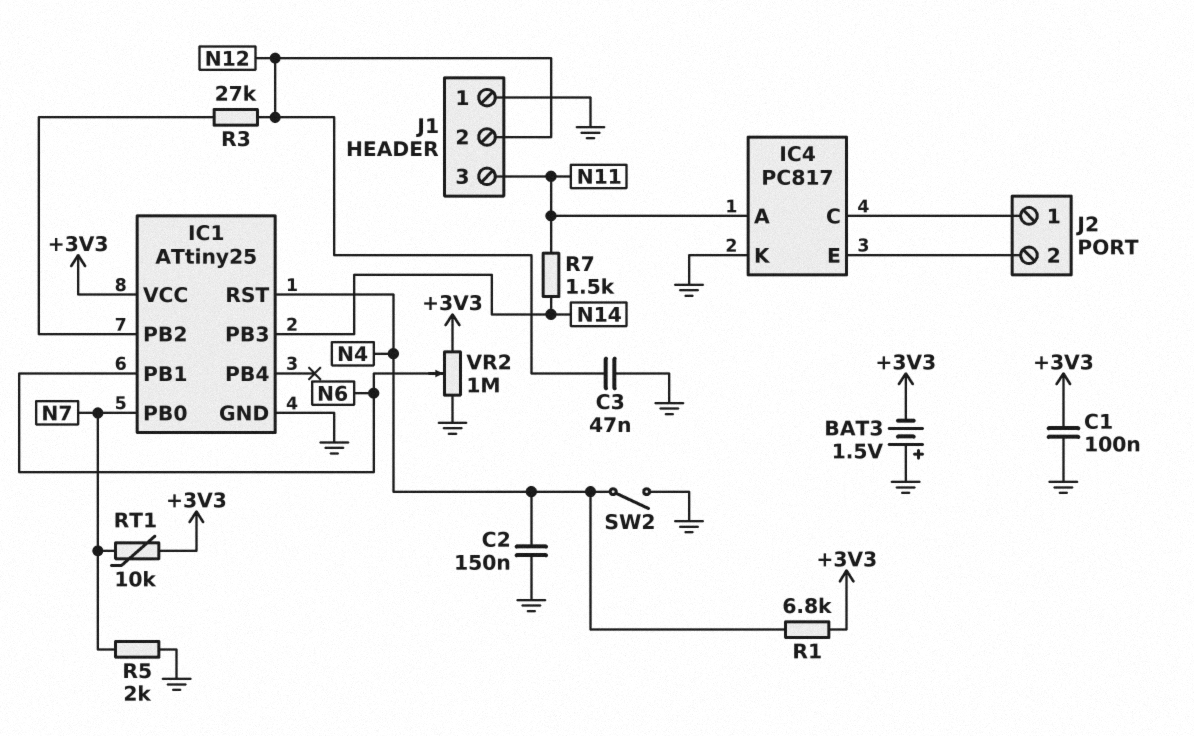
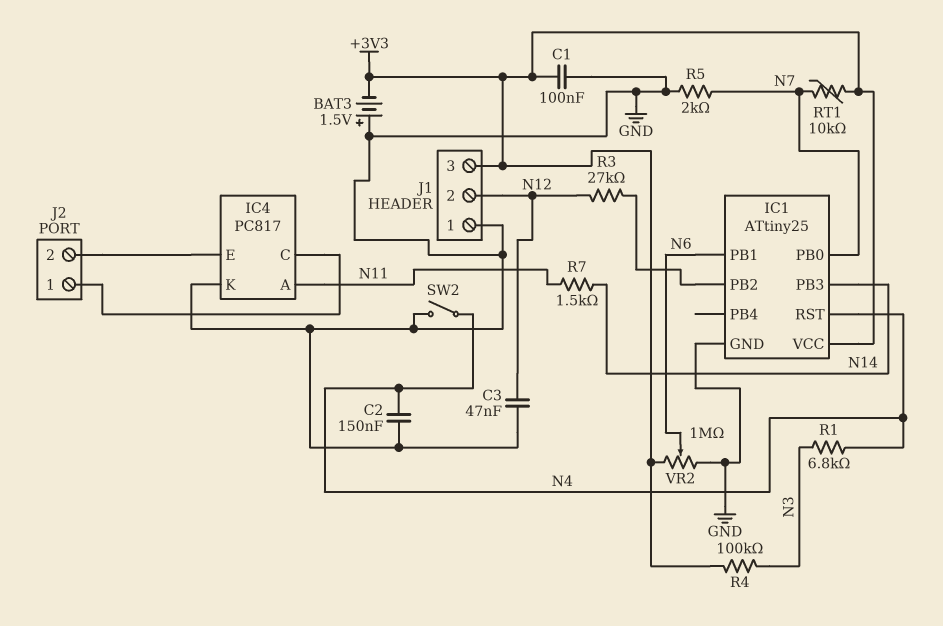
J1 pin 3: N11 -> +3V3
R1: 6.8k (+3V3, N4) -> 6.8k (N3, N4)
R4: none -> 100k (+3V3, N3)

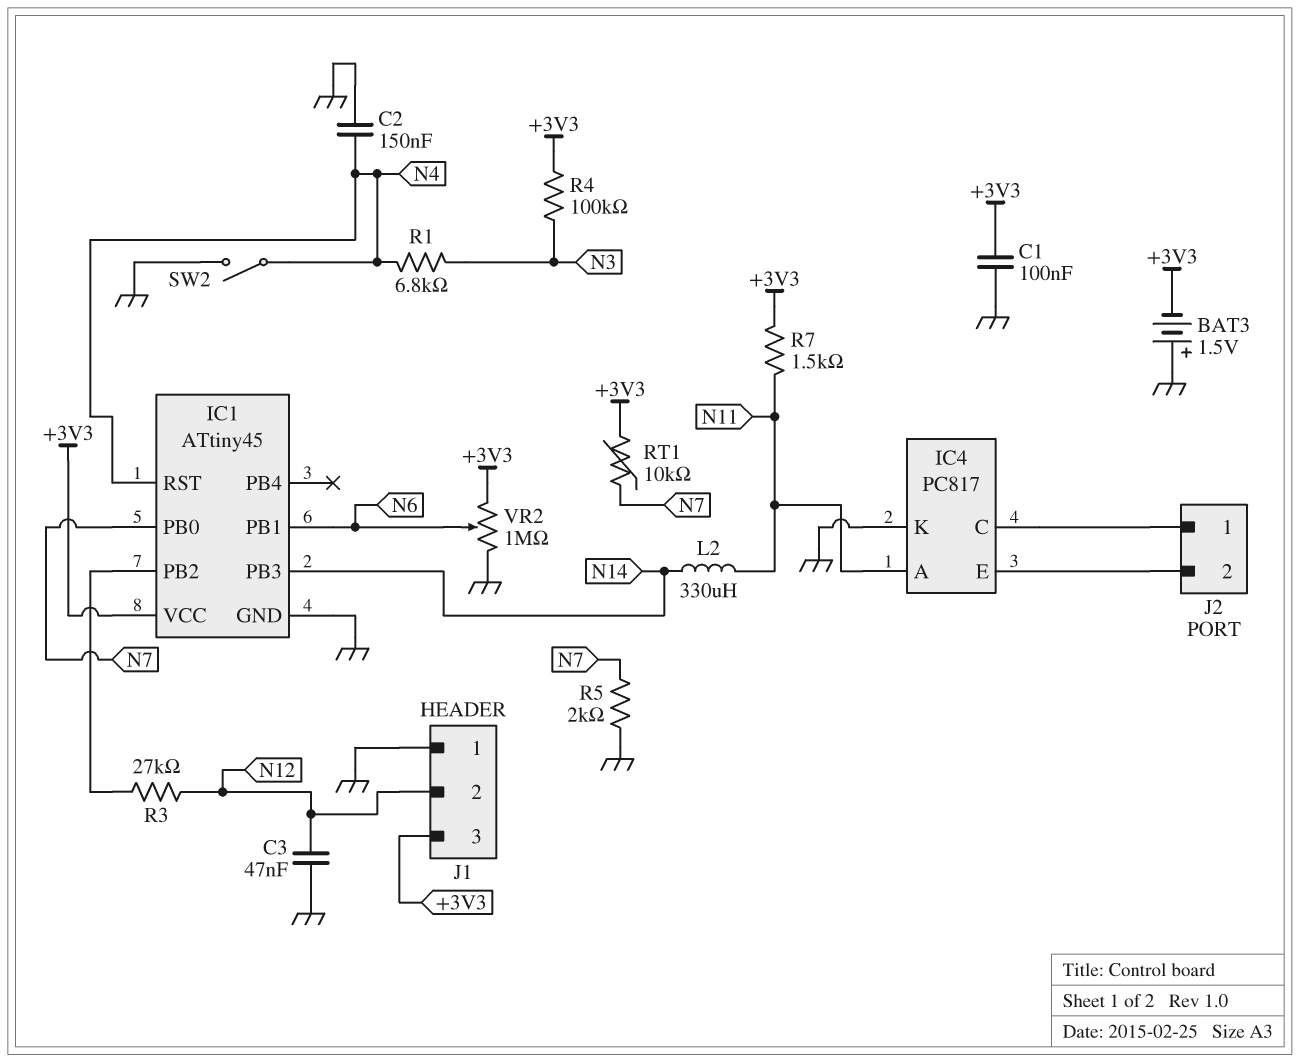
IC1: ATtiny25 -> ATtiny45
L2: none -> 330uH (N11, N14)
R7: 1.5k (N11, N14) -> 1.5k (+3V3, N11)

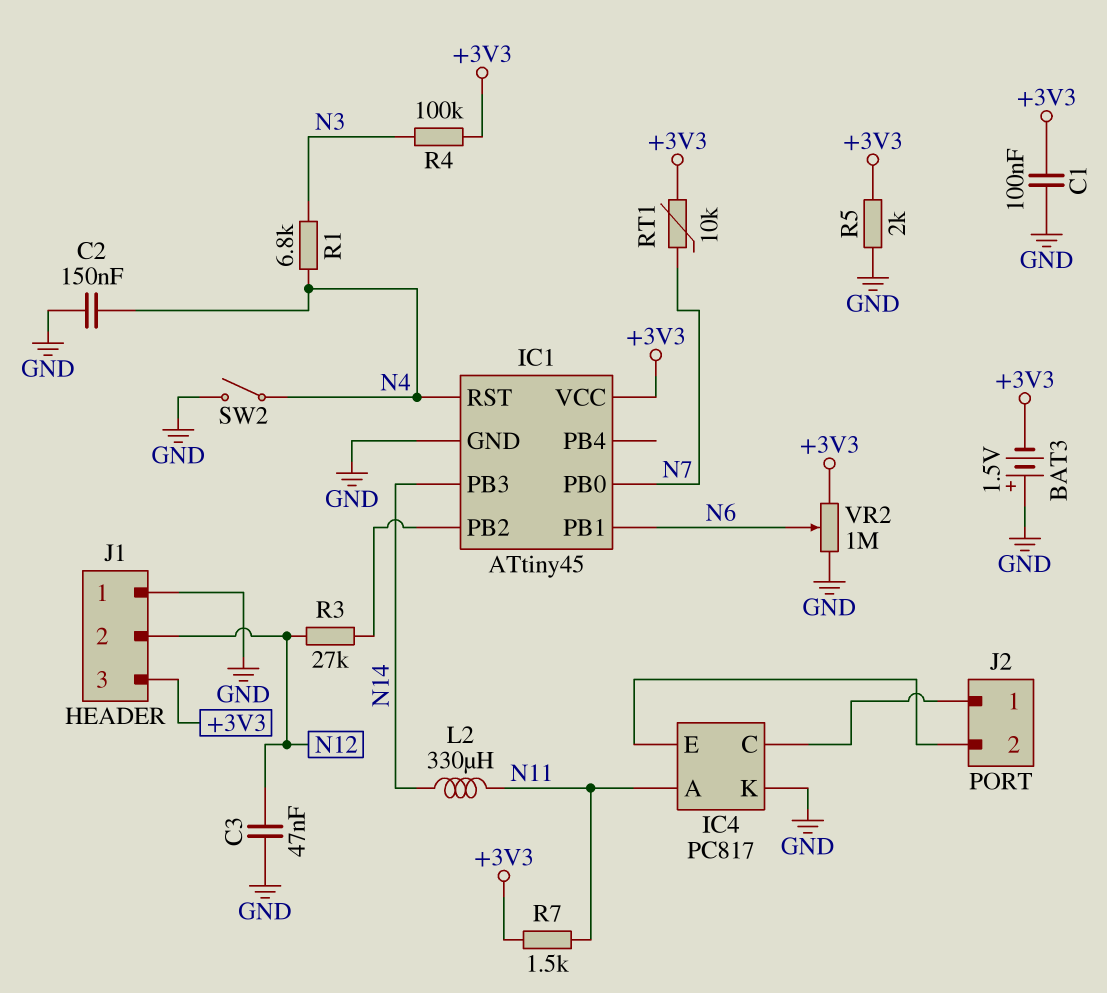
R5: 2k (GND, N7) -> 2k (+3V3, GND)

